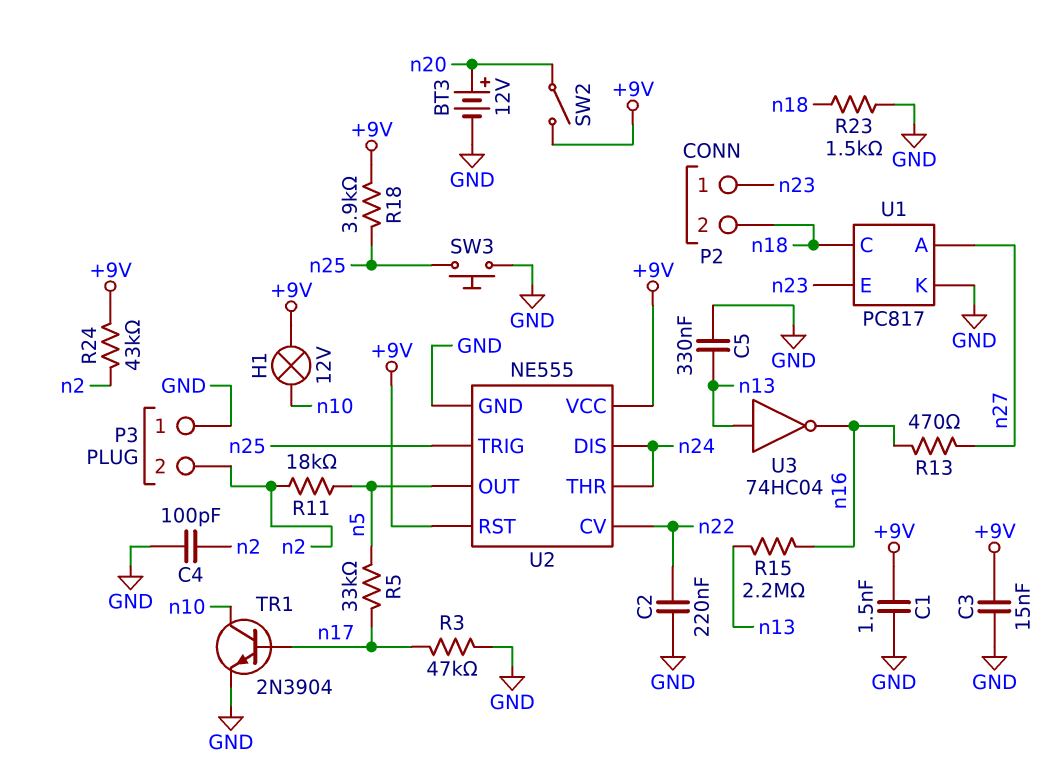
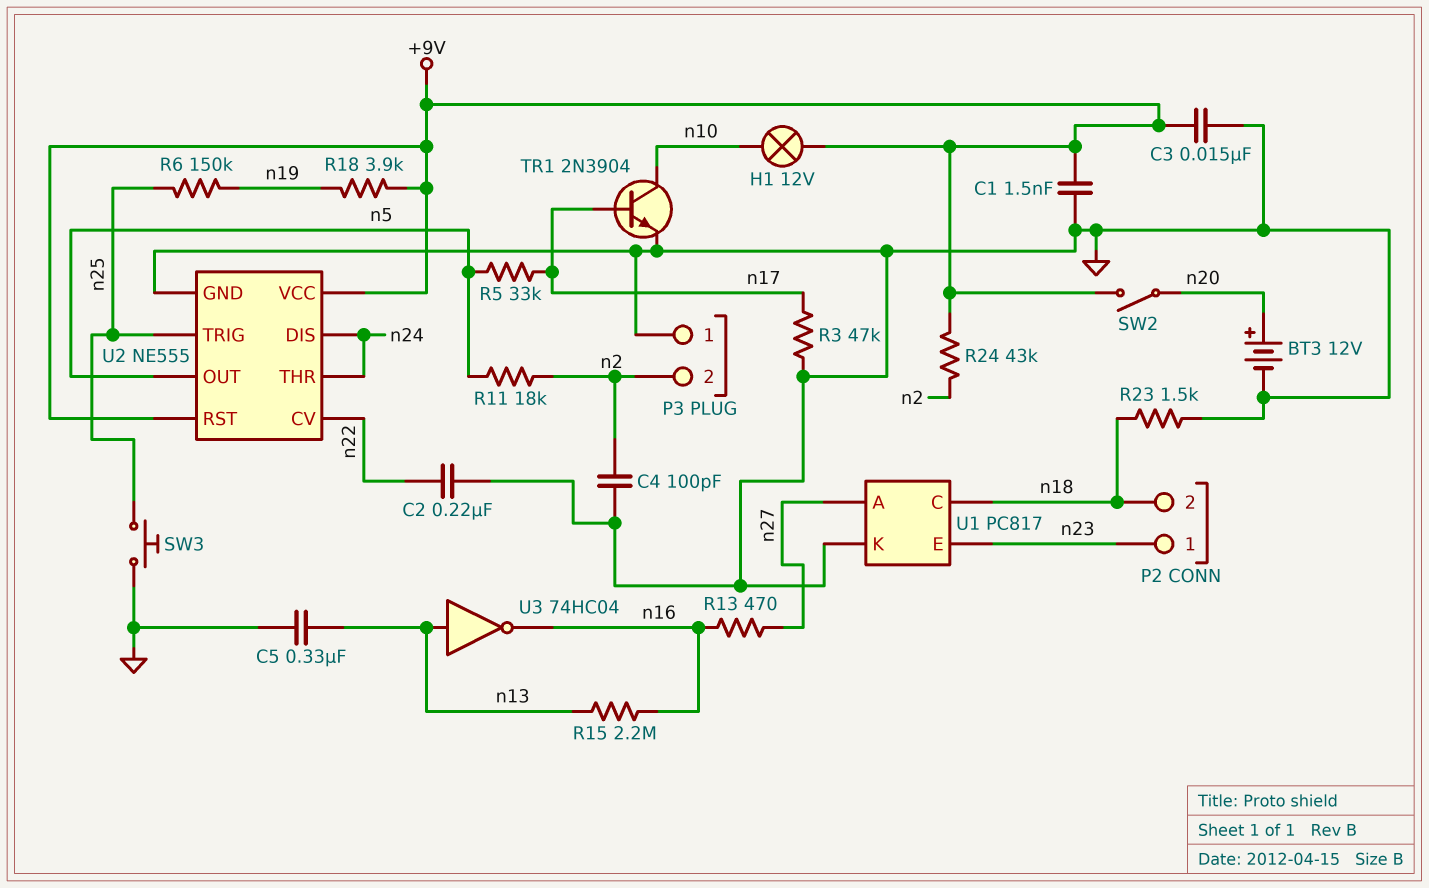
R6: none -> 150k (n19, n25)
R18: 3.9k (+9V, n25) -> 3.9k (+9V, n19)

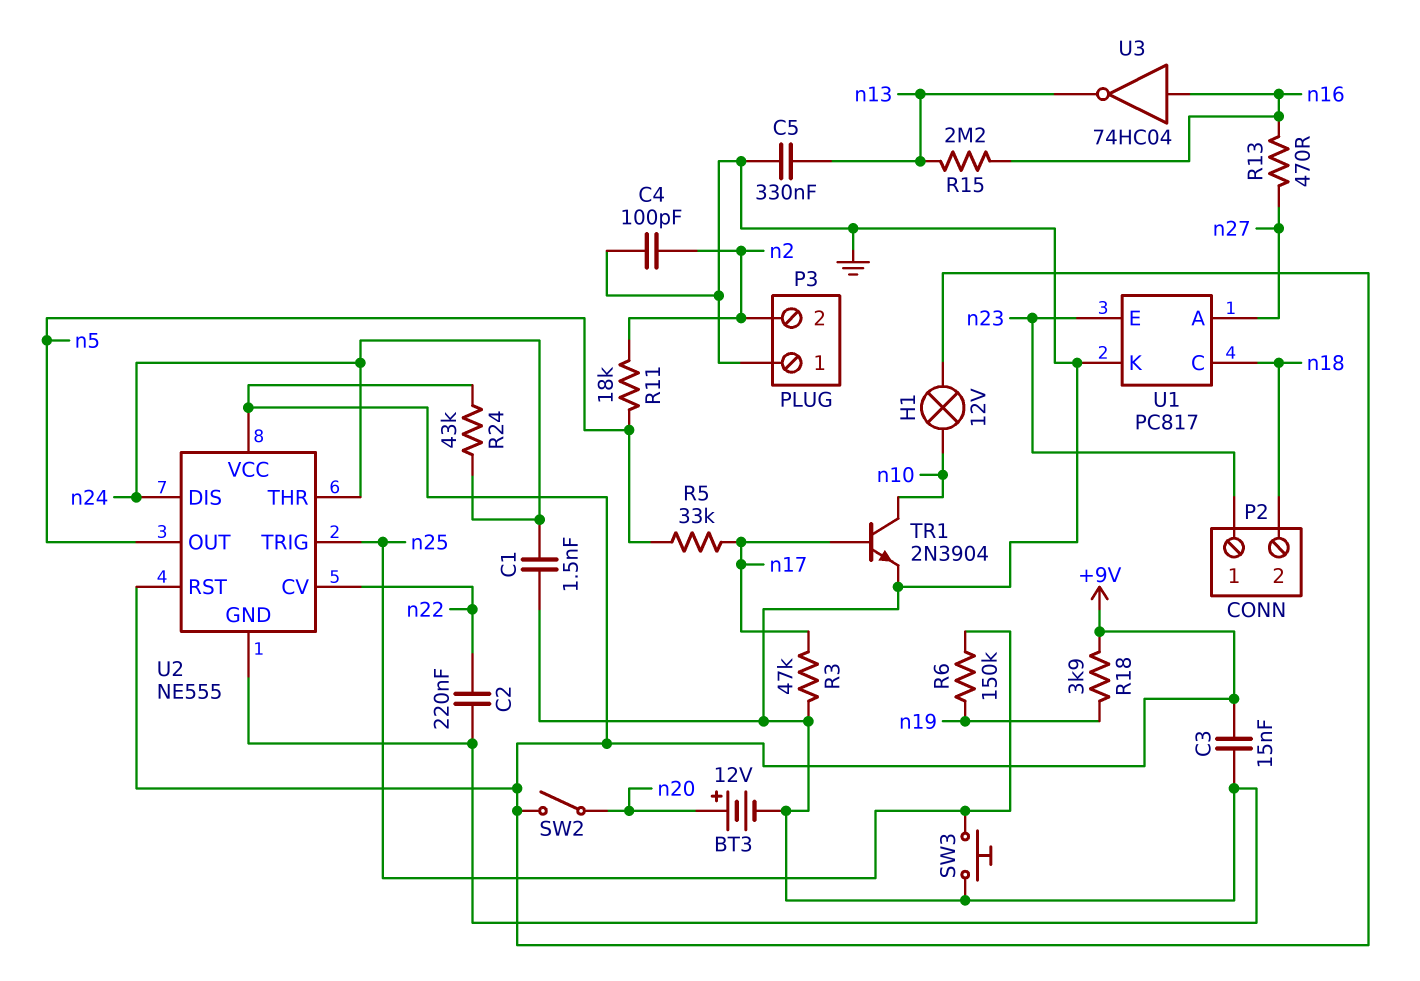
C1: 1.5nF (+9V, GND) -> 1.5nF (GND, n24)
R23: 1.5k (GND, n18) -> none
R24: 43k (+9V, n2) -> 43k (+9V, n24)
U3: NOT 74HC04 (in n13, out n16) -> NOT 74HC04 (in n16, out n13)

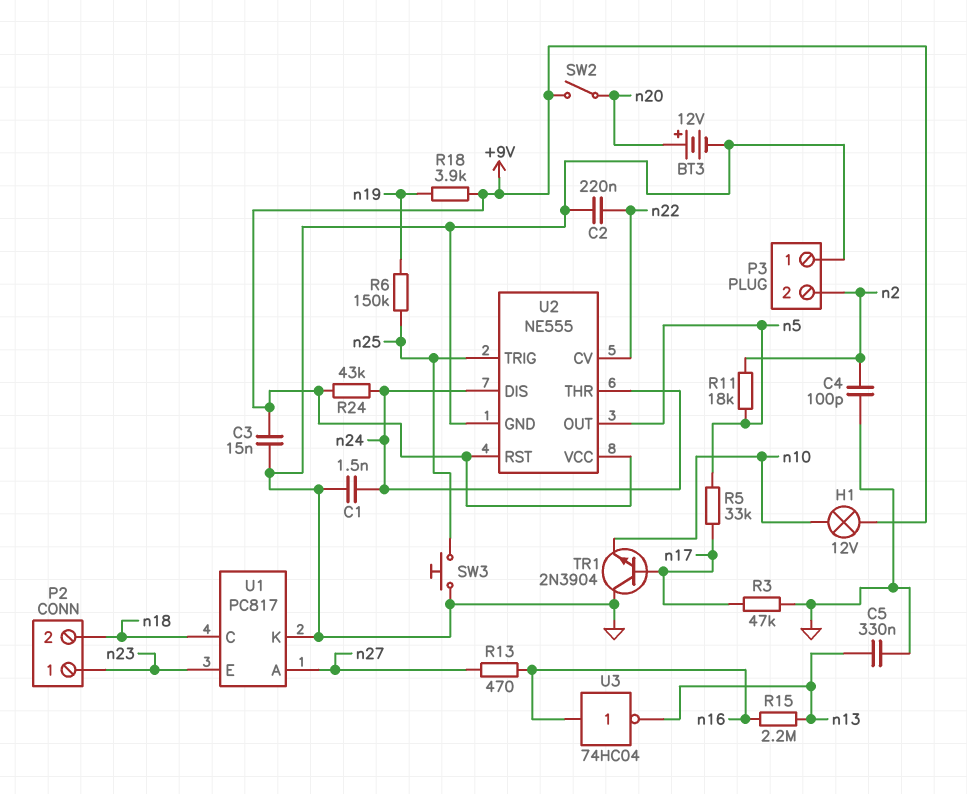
TR1: NPN 2N3904 (B n17, C n10, E GND) -> NPN 2N3904 (B n17, C GND, E n10)

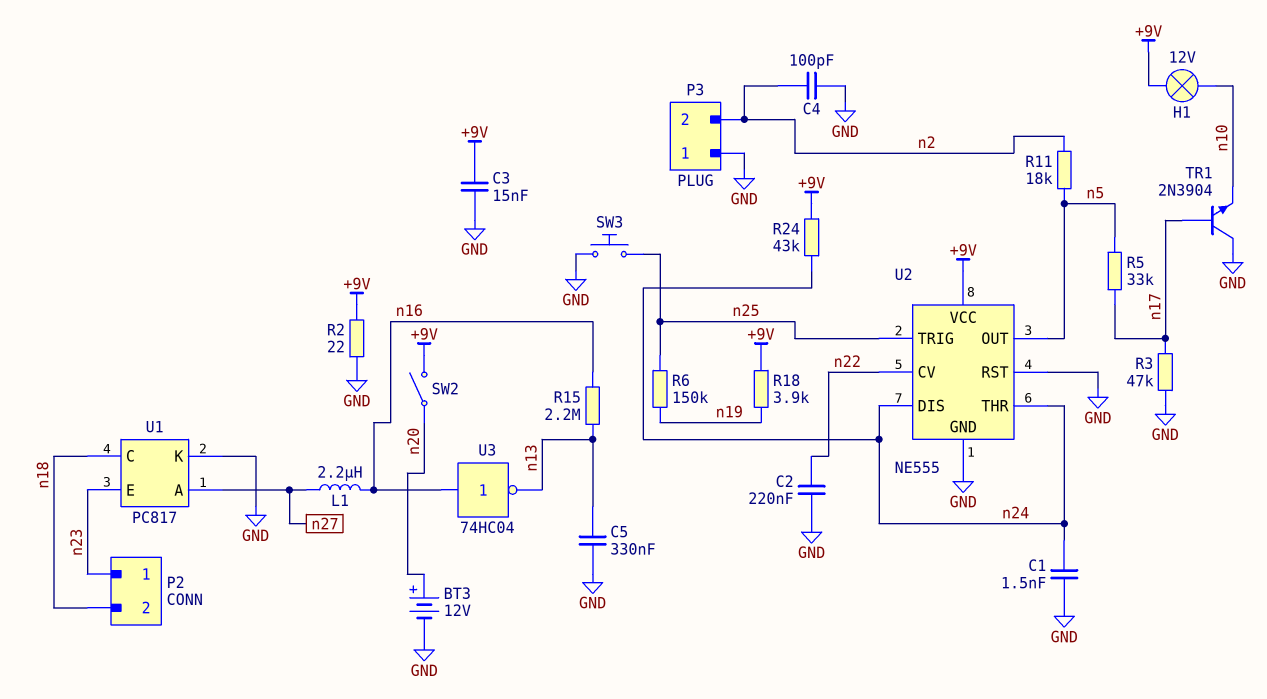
L1: none -> 2.2uH (n16, n27)
R2: none -> 22 (+9V, GND)
R13: 470 (n16, n27) -> none
U2 pin RST: +9V -> GND

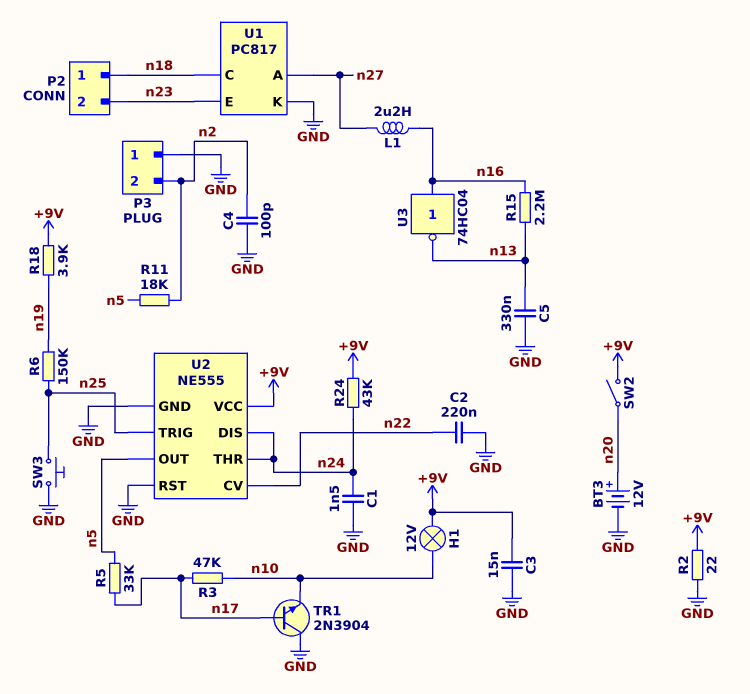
P2 pin 1: n23 -> n18
P2 pin 2: n18 -> n23
R3: 47k (GND, n17) -> 47k (n10, n17)

